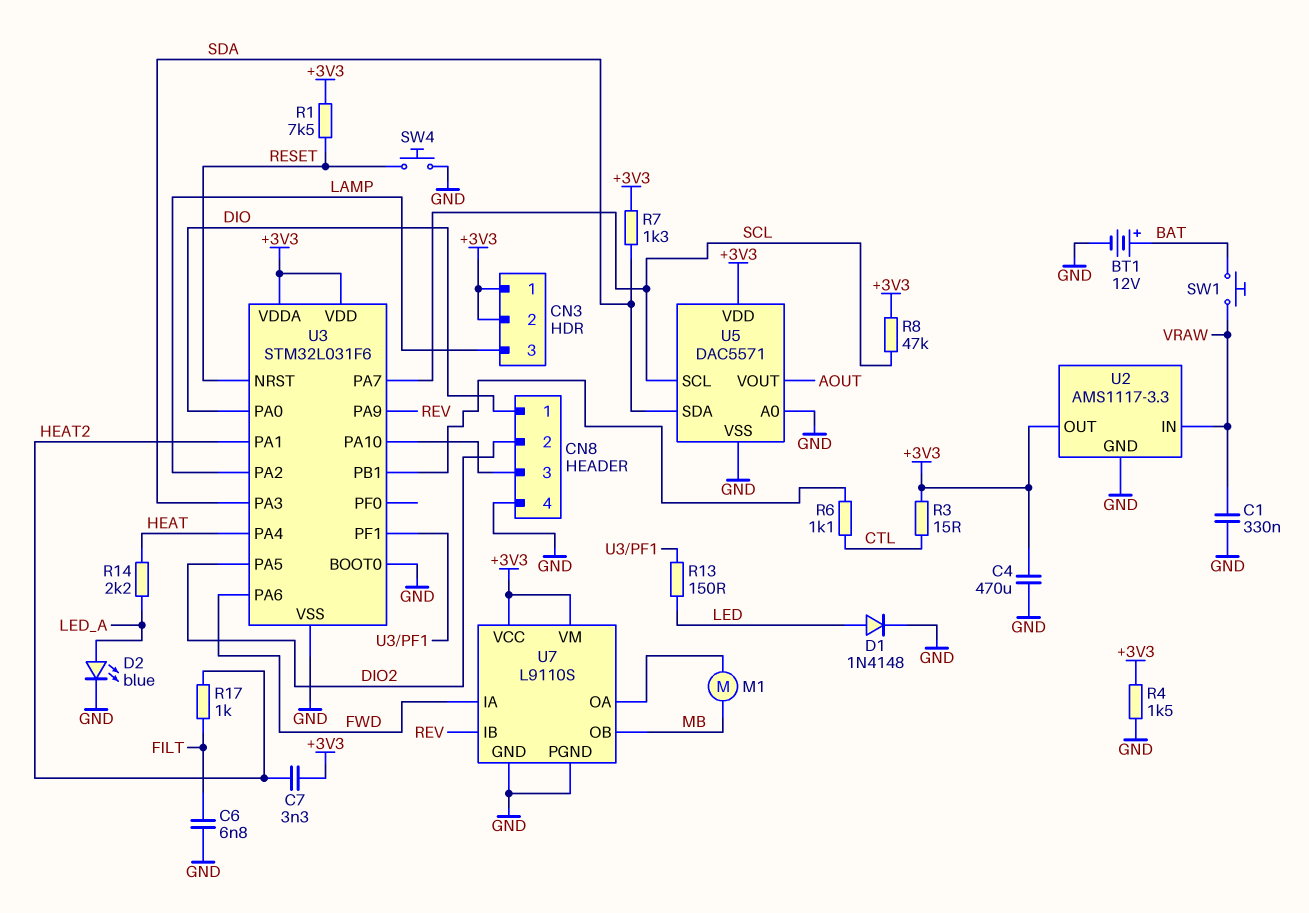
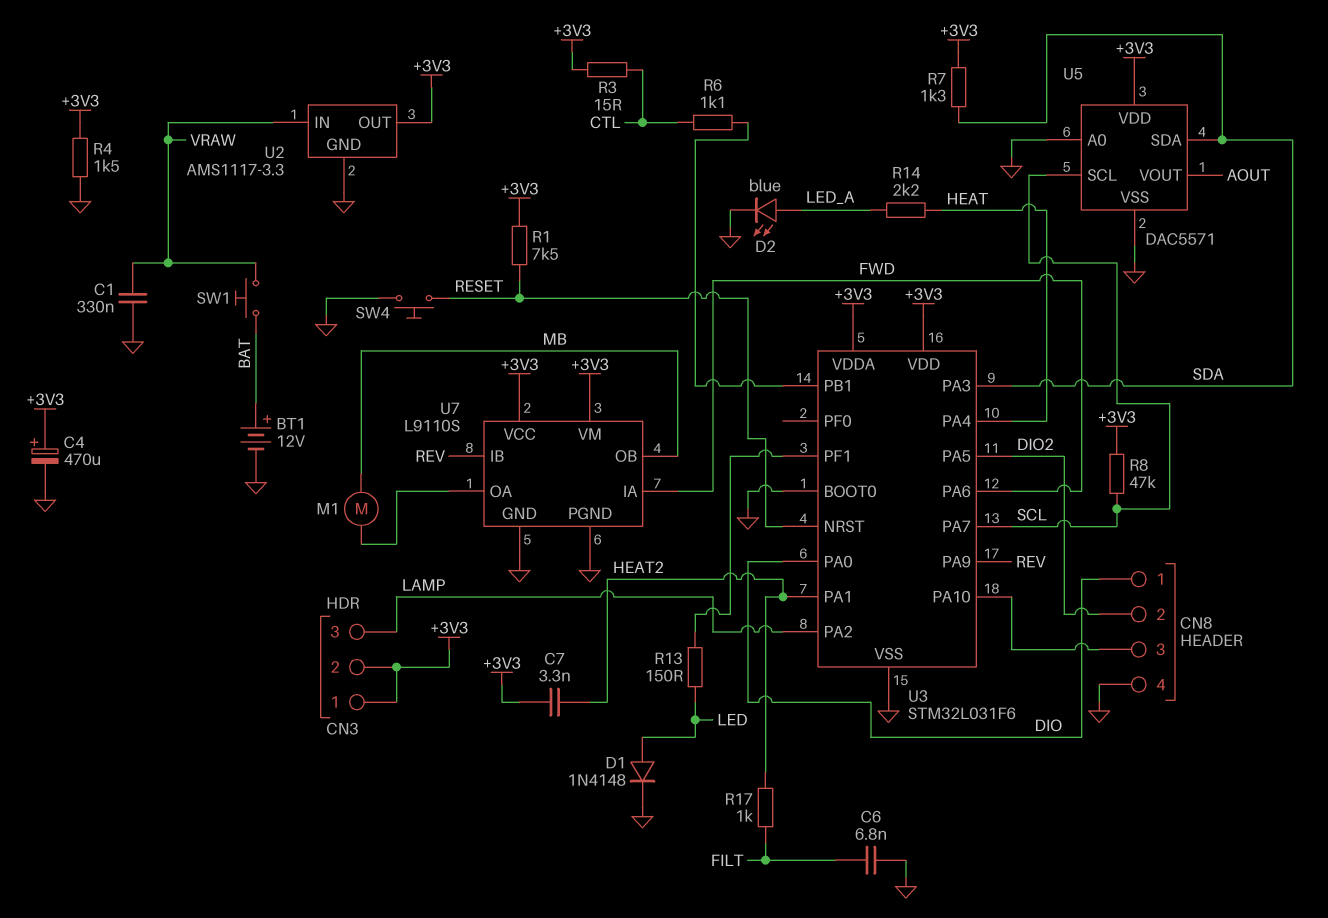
C4: 470uF (+3V3, GND) -> 470uF (plus +3V3, minus GND)

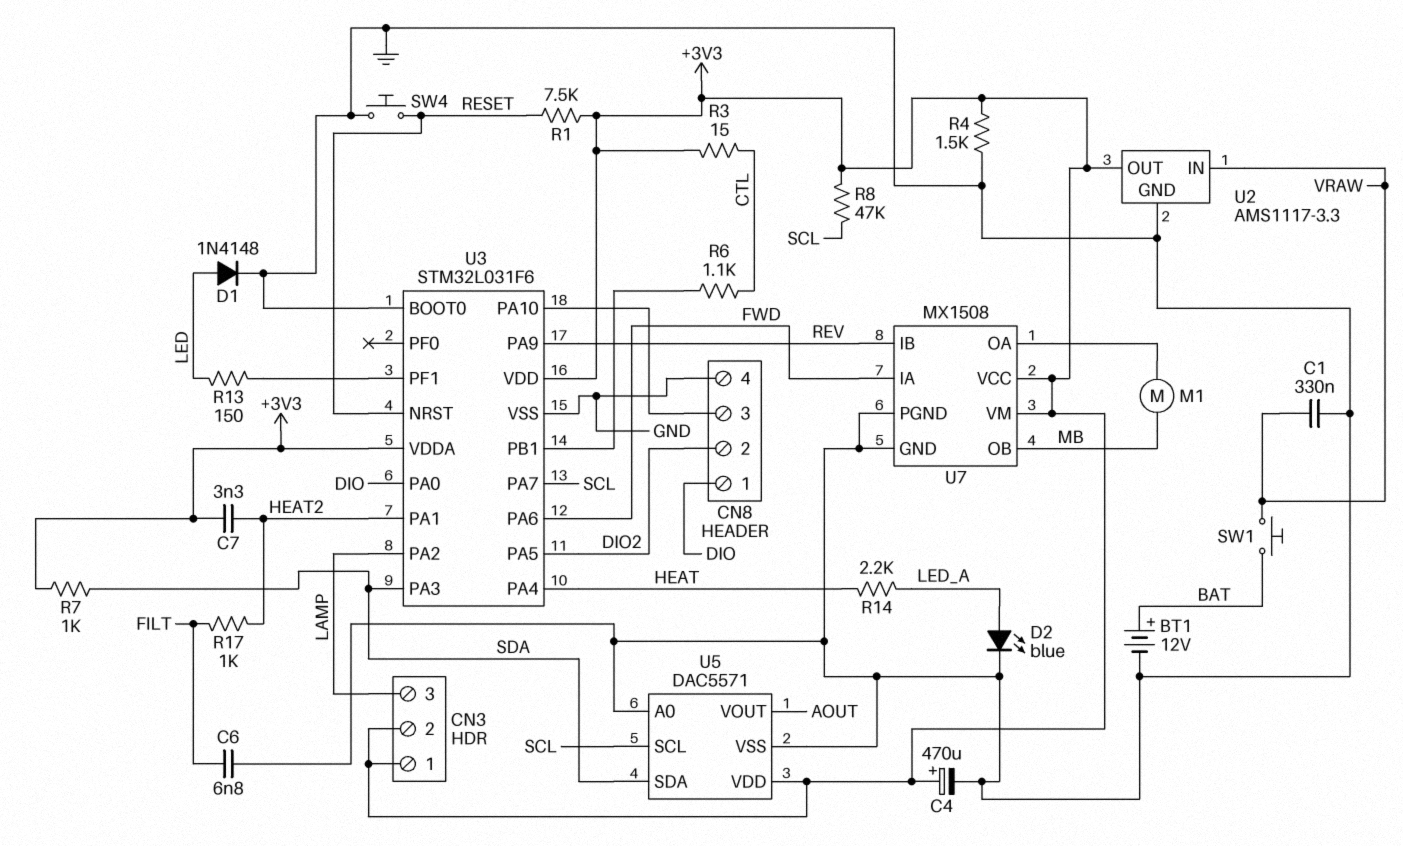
R7: 1.3k (+3V3, SDA) -> 1k (+3V3, SDA)
U7: L9110S -> MX1508

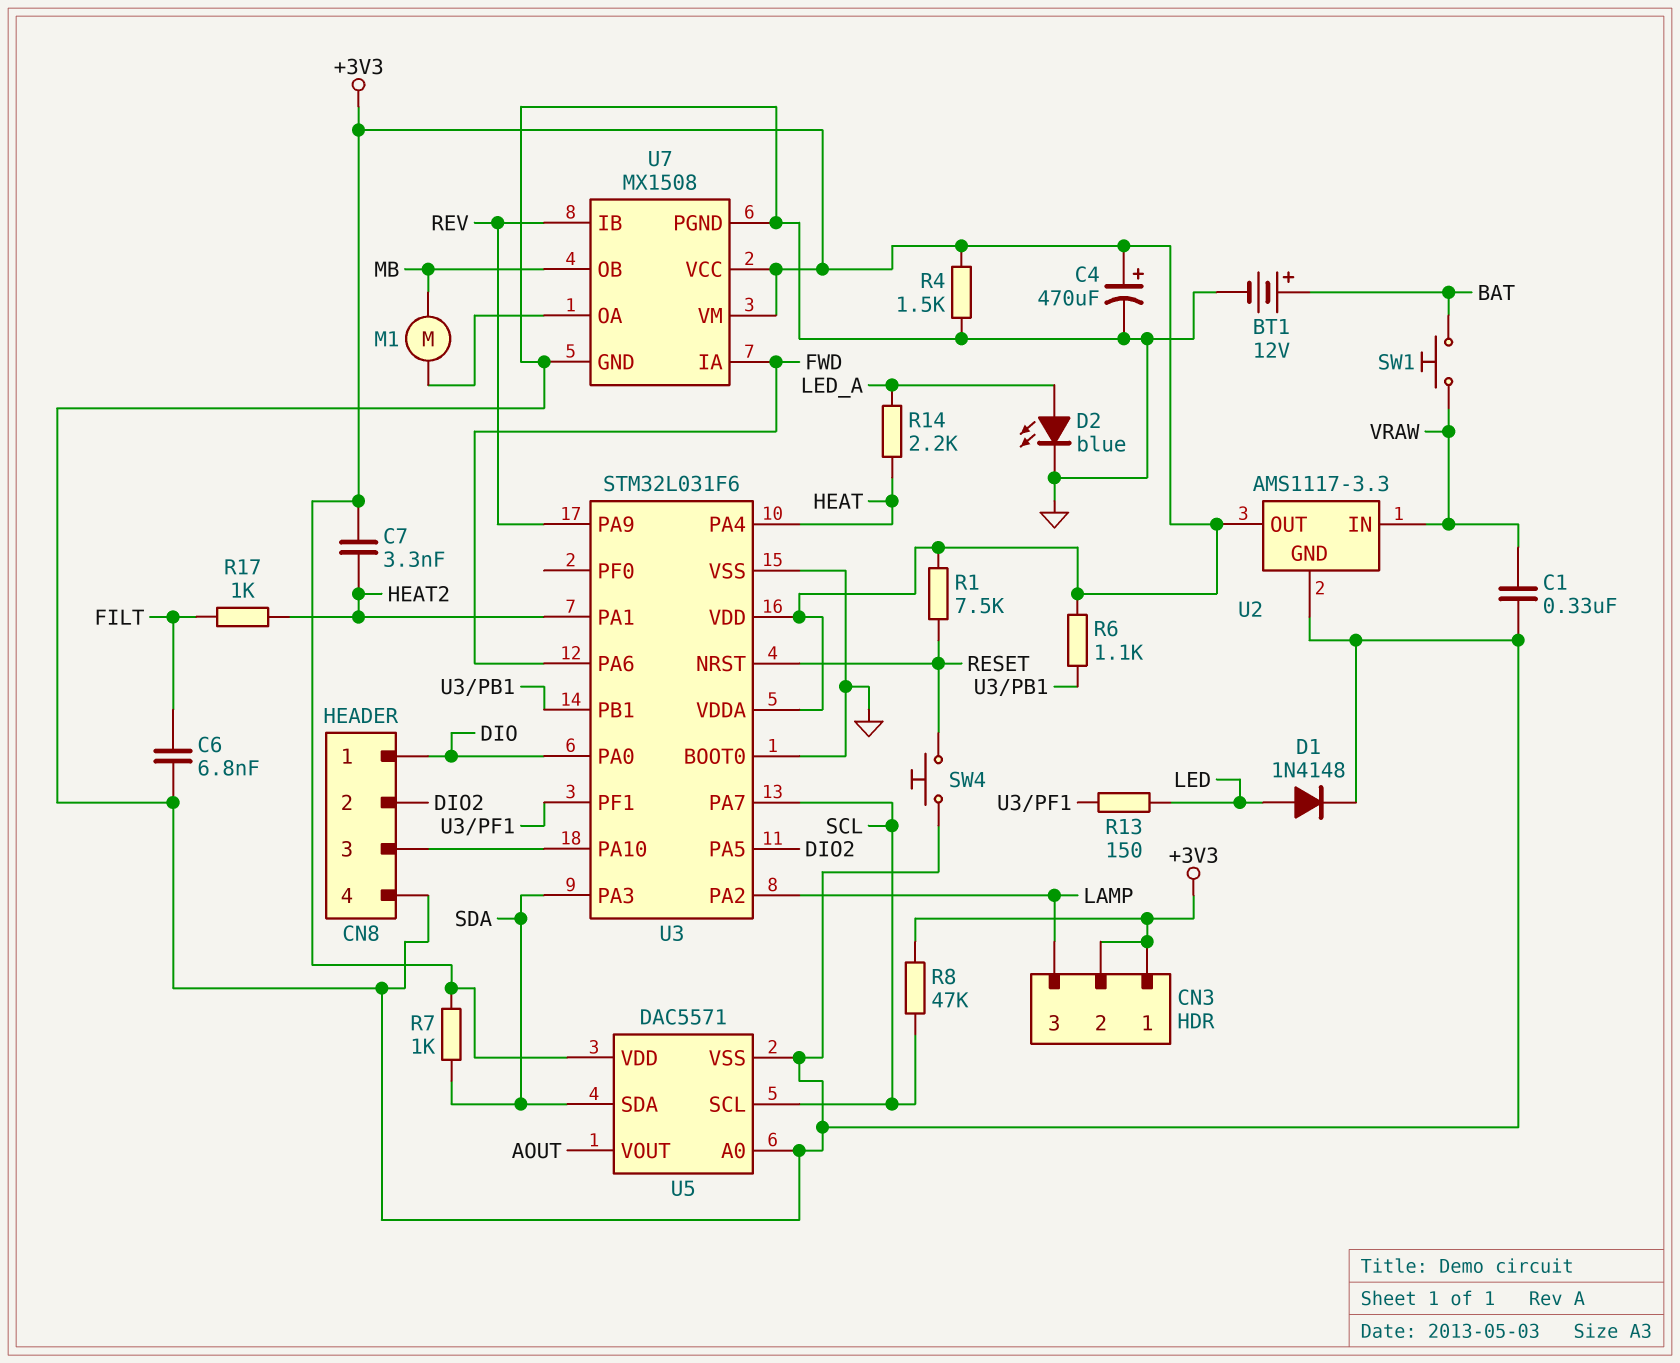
R3: 15 (+3V3, CTL) -> none
R6: 1.1k (CTL, U3/PB1) -> 1.1k (+3V3, U3/PB1)

